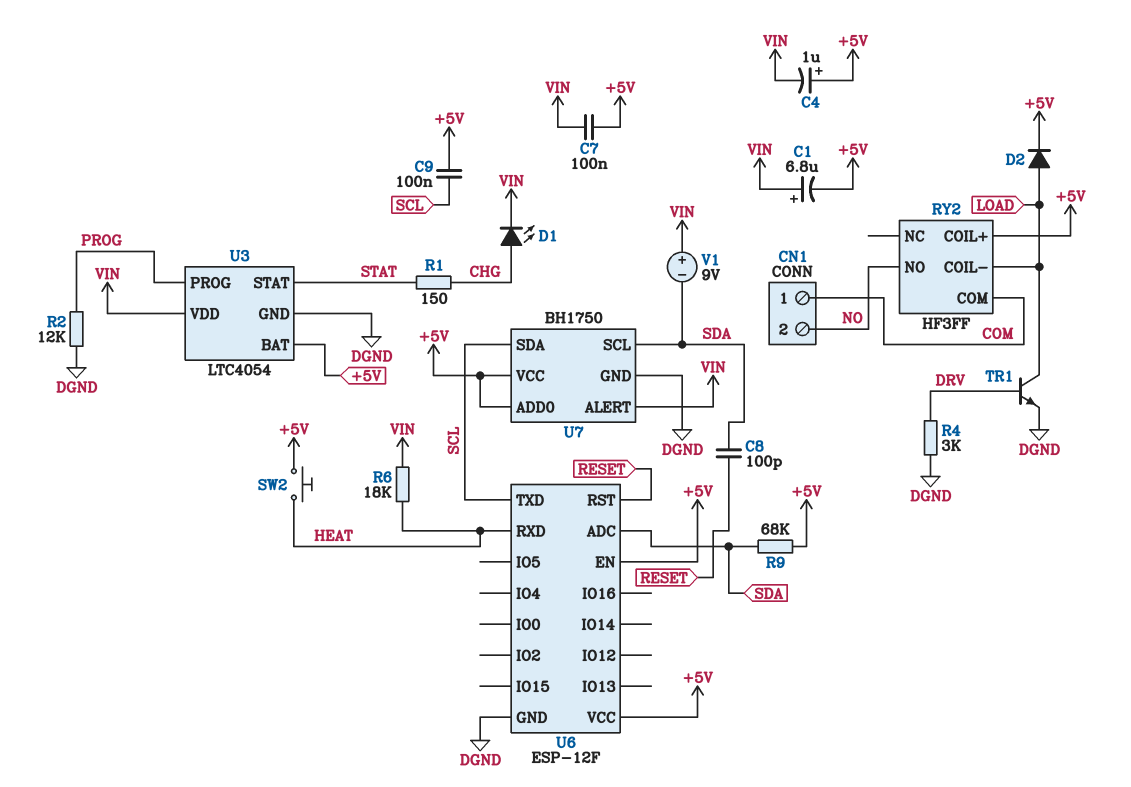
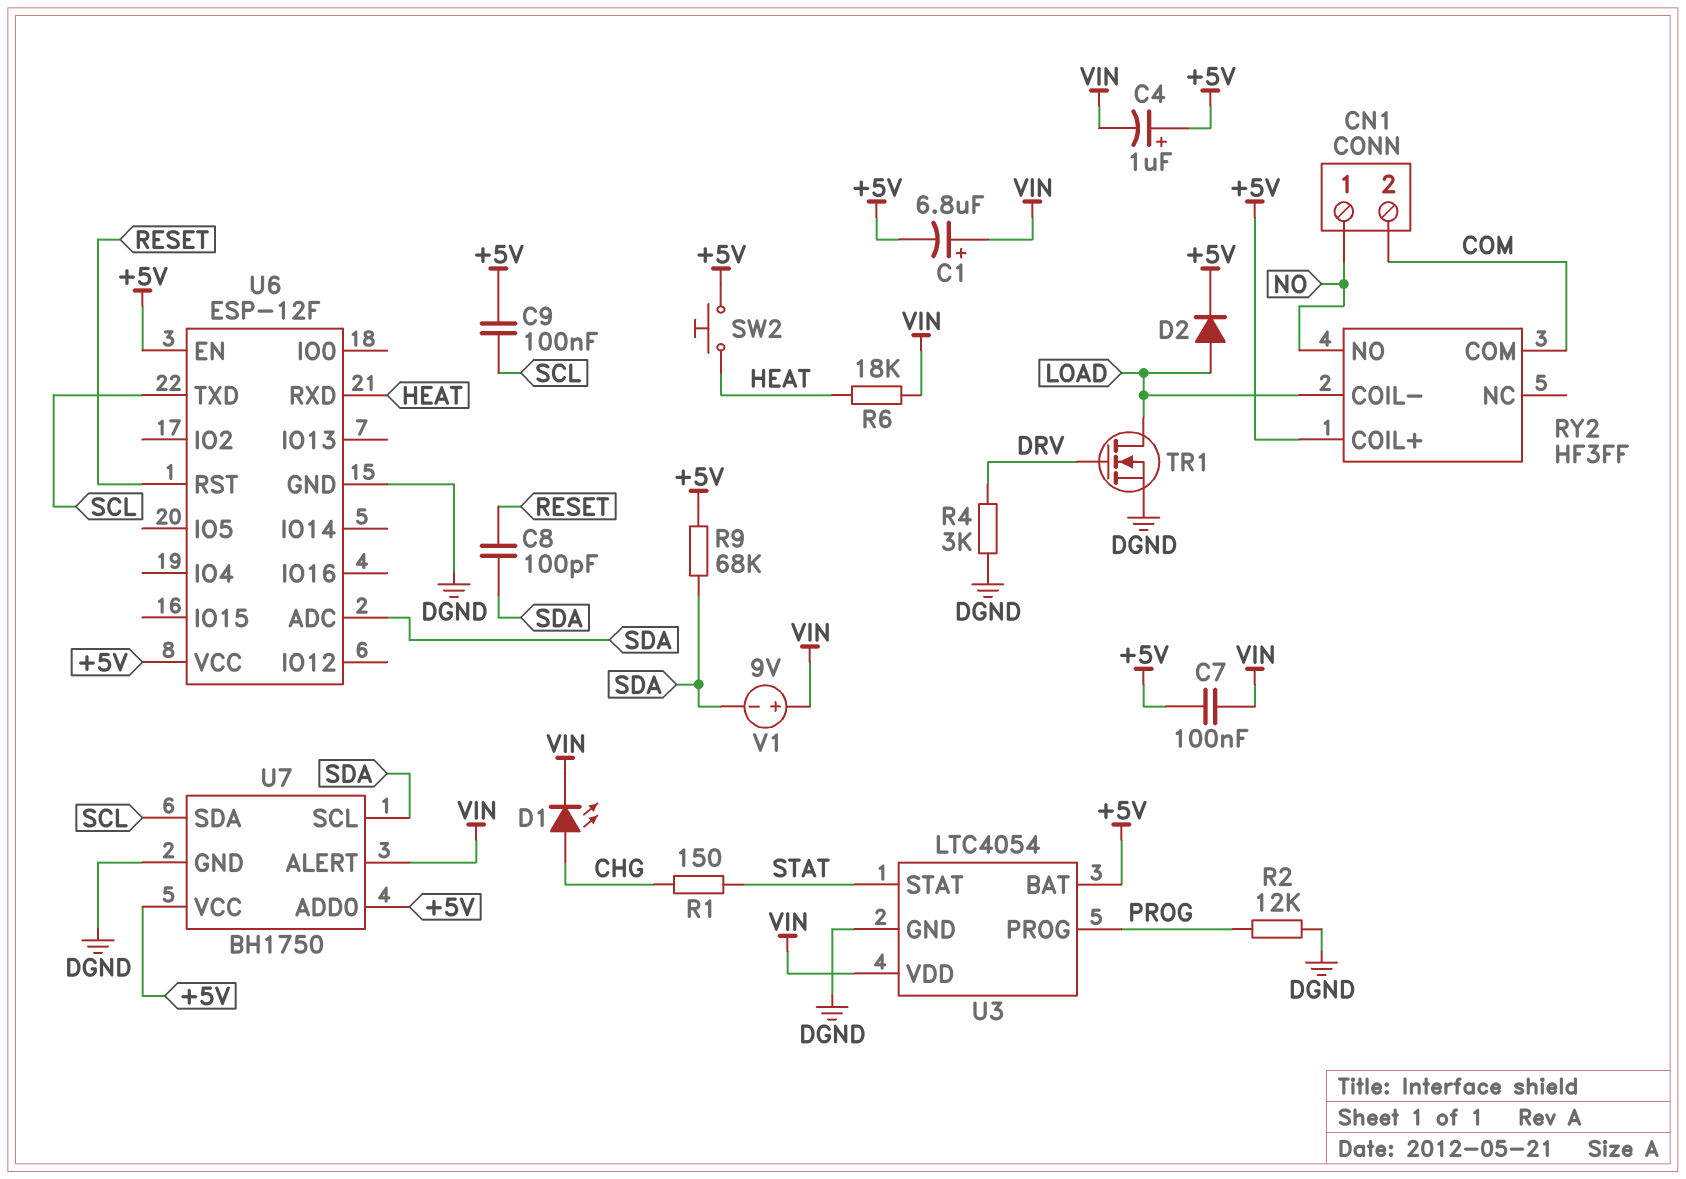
CN1 pin 1: COM -> NO
CN1 pin 2: NO -> COM
TR1: NPN (B DRV, C LOAD, E DGND) -> NMOS (G DRV, D LOAD, S DGND)

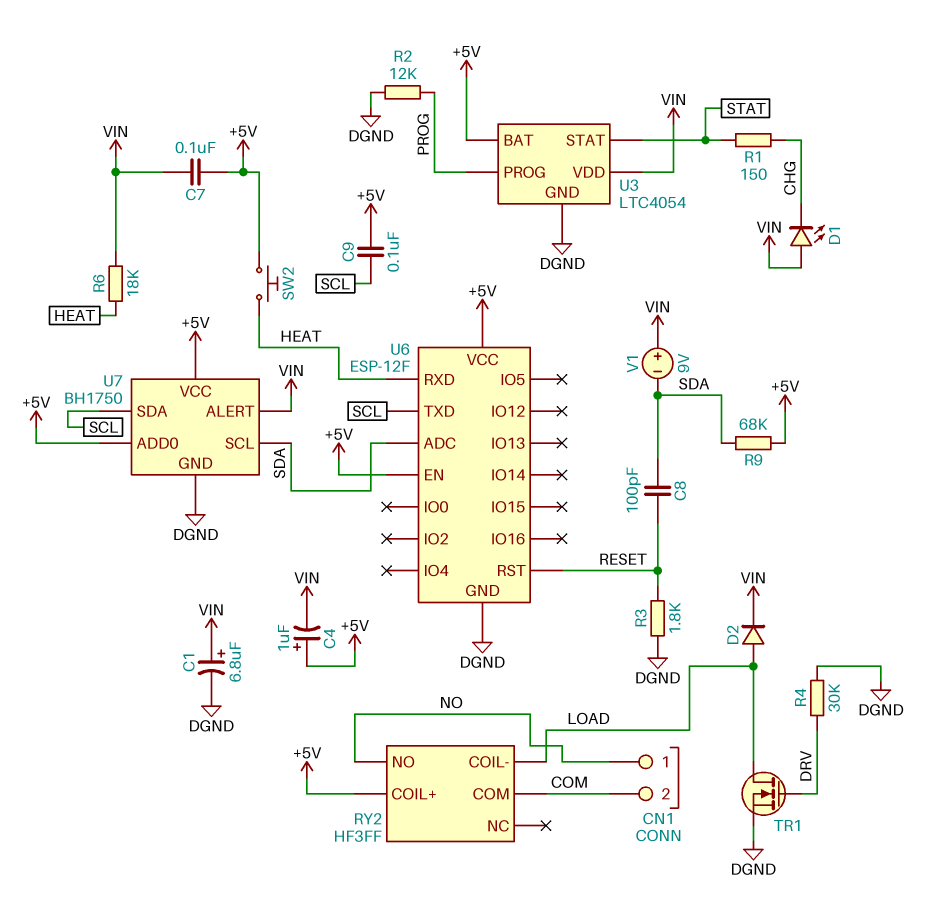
C1: 6.8uF (plus VIN, minus +5V) -> 6.8uF (plus VIN, minus DGND)
D1: LED (A CHG, K VIN) -> LED (A VIN, K CHG)
D2: diode (A LOAD, K +5V) -> diode (A LOAD, K VIN)
R3: none -> 1.8k (DGND, RESET)
R4: 3k (DGND, DRV) -> 30k (DGND, DRV)

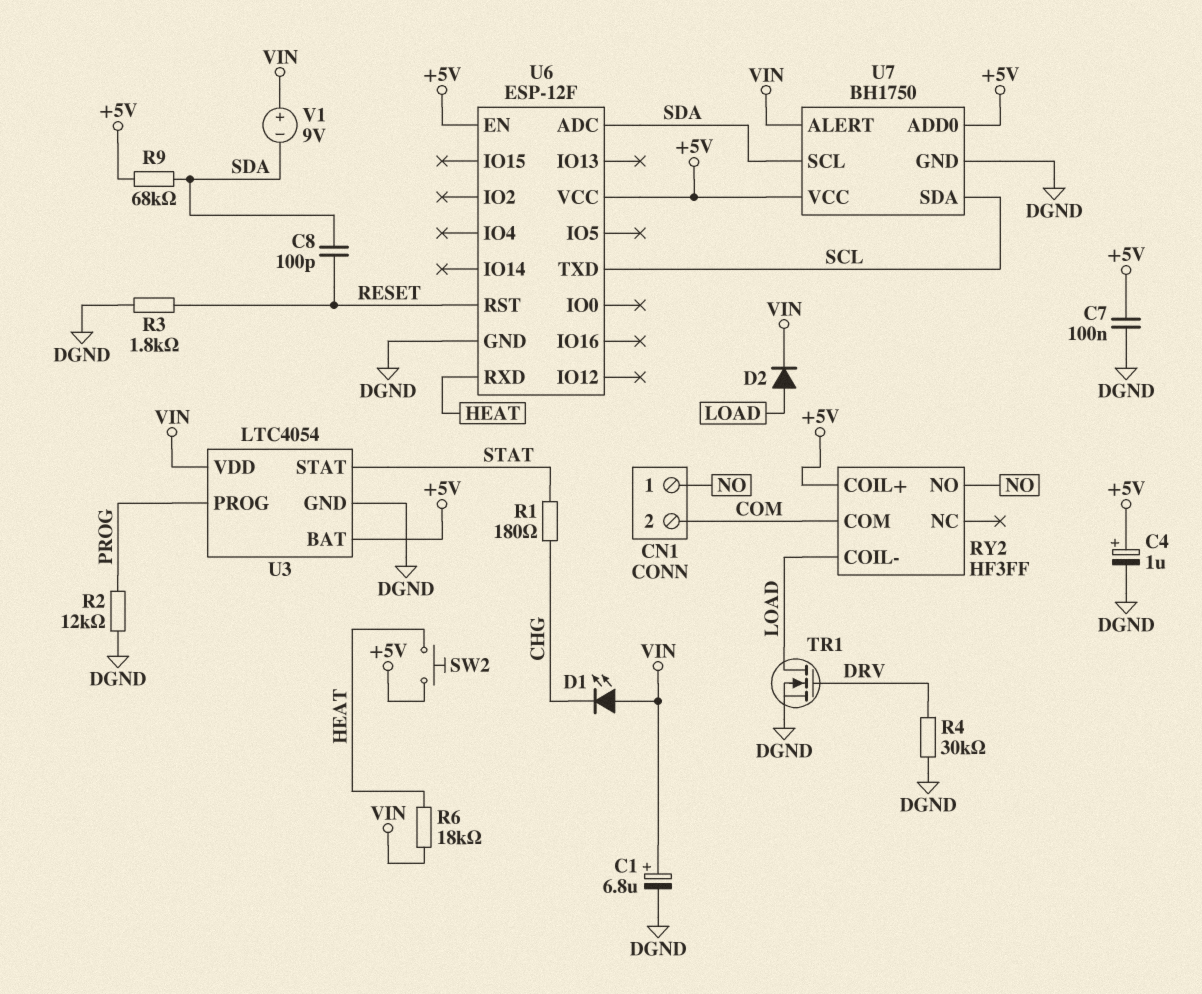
C4: 1uF (plus +5V, minus VIN) -> 1uF (plus +5V, minus DGND)
C7: 100nF (+5V, VIN) -> 100nF (+5V, DGND)
C9: 100nF (+5V, SCL) -> none
R1: 150 (CHG, STAT) -> 180 (CHG, STAT)

